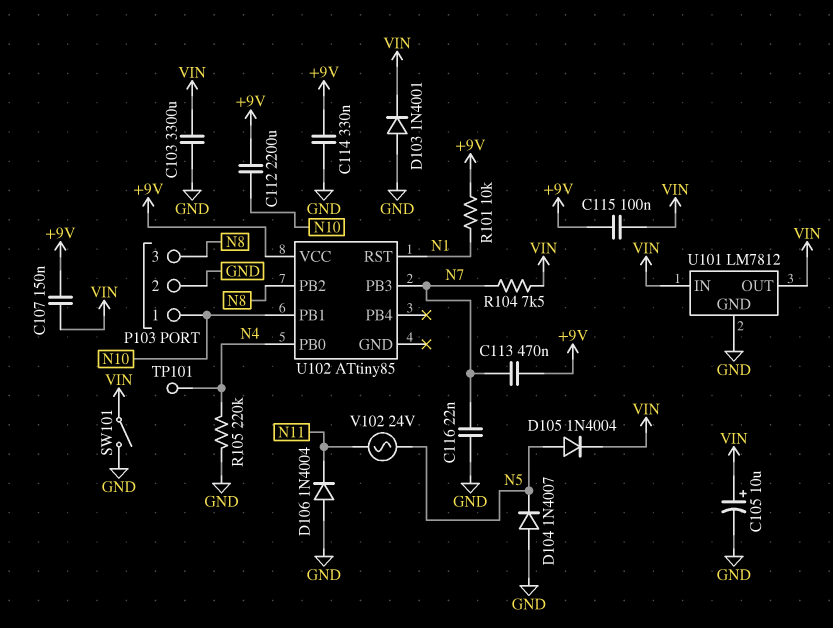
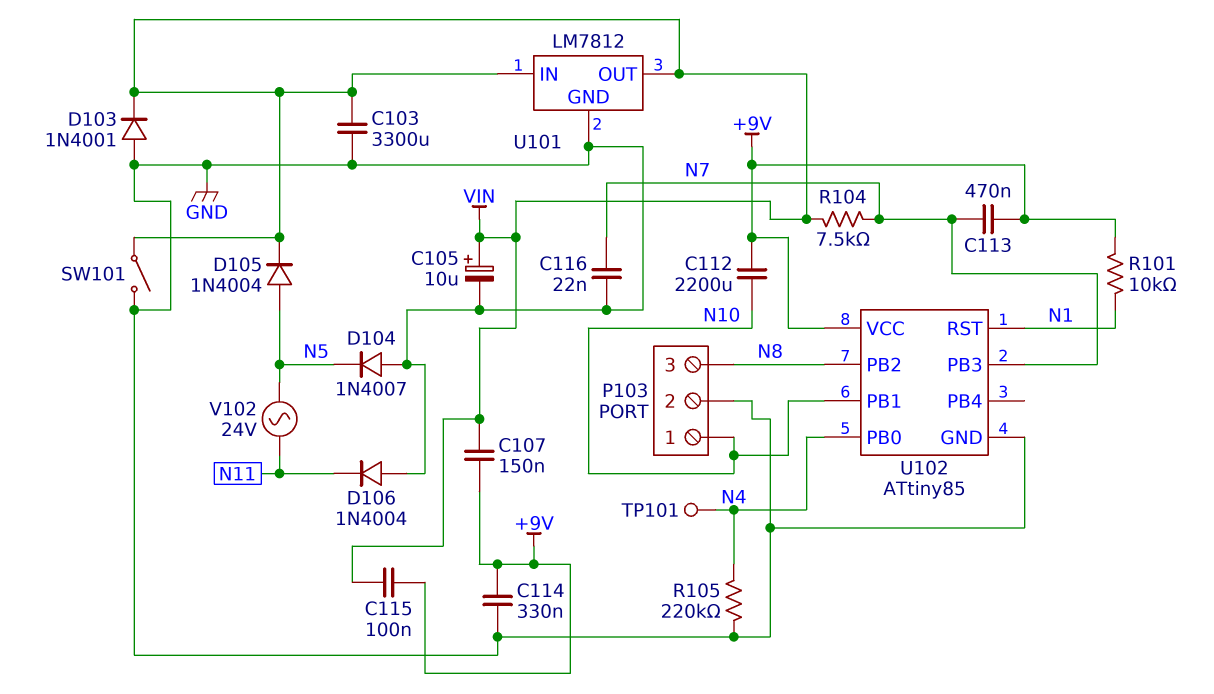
U102 pin GND: none -> GND

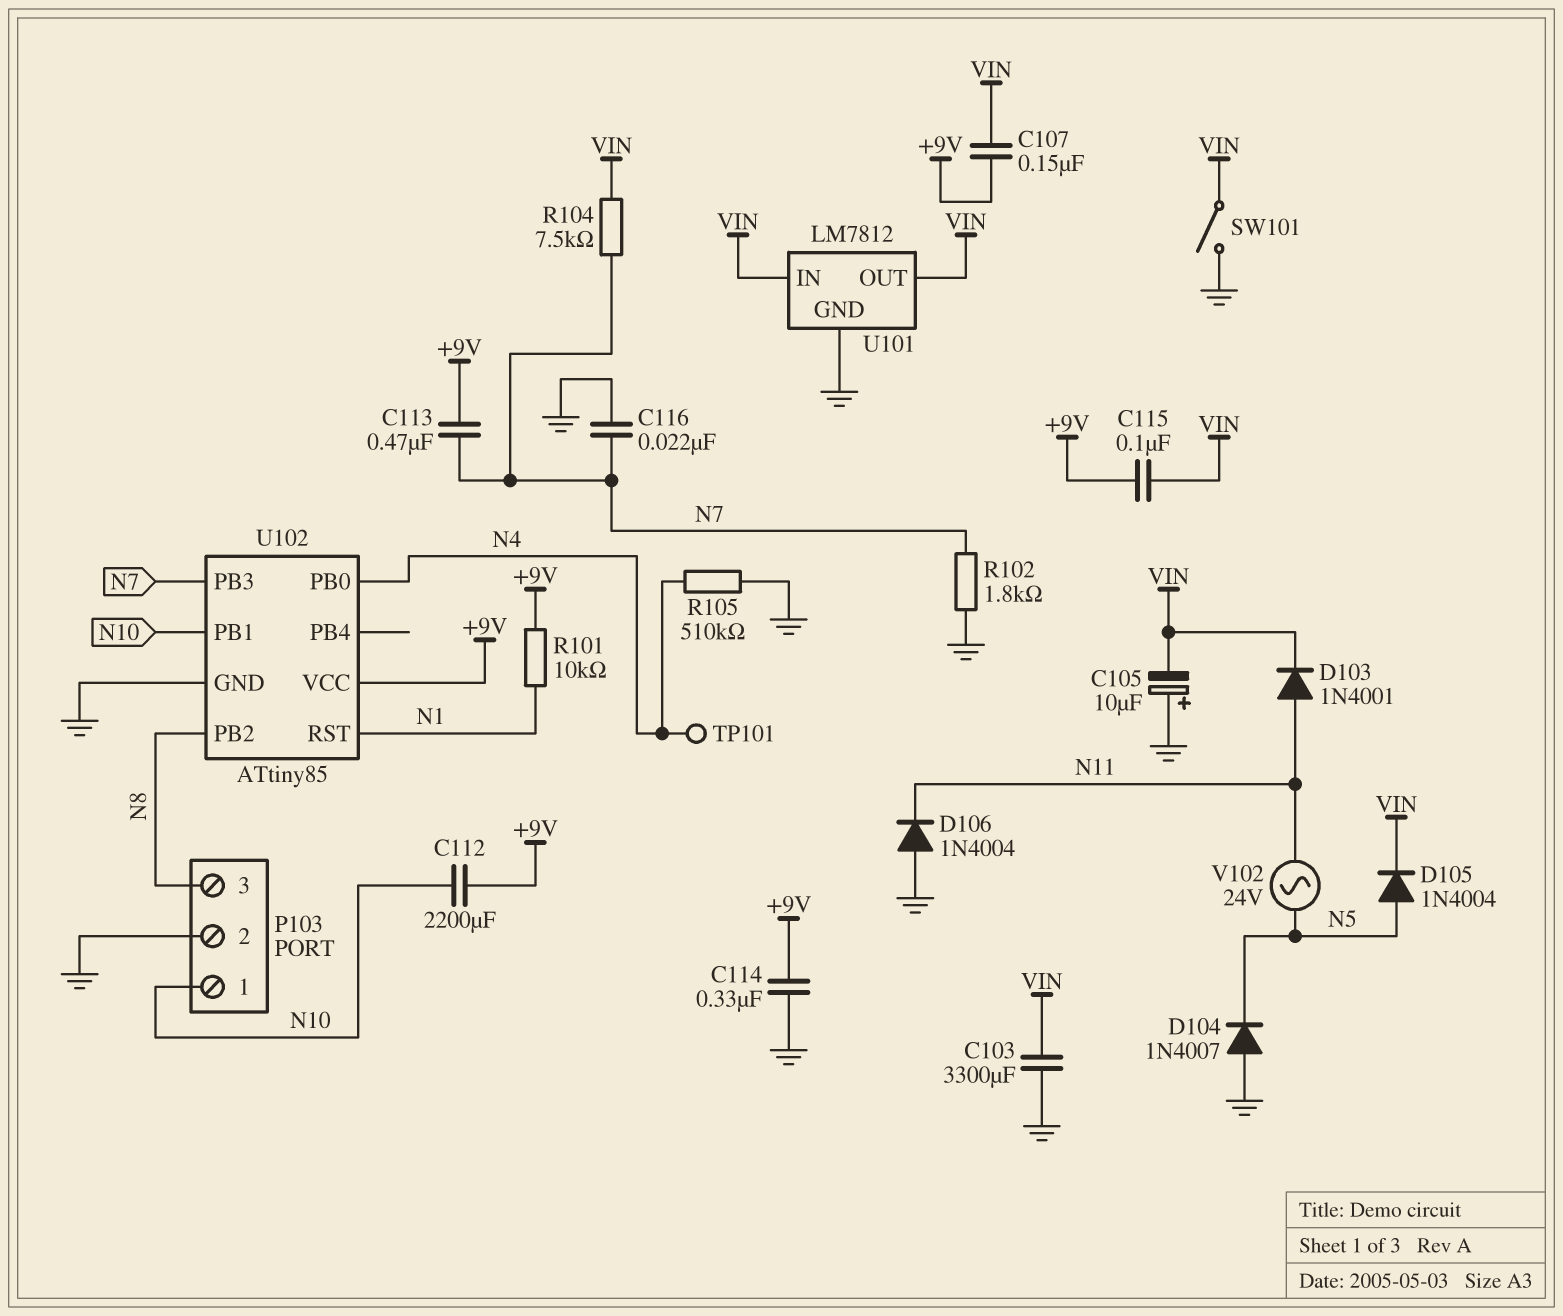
C105: 10uF (plus VIN, minus GND) -> 10uF (plus GND, minus VIN)
D103: diode 1N4001 (A GND, K VIN) -> diode 1N4001 (A N11, K VIN)
R102: none -> 1.8k (GND, N7)
R105: 220k (GND, N4) -> 510k (GND, N4)

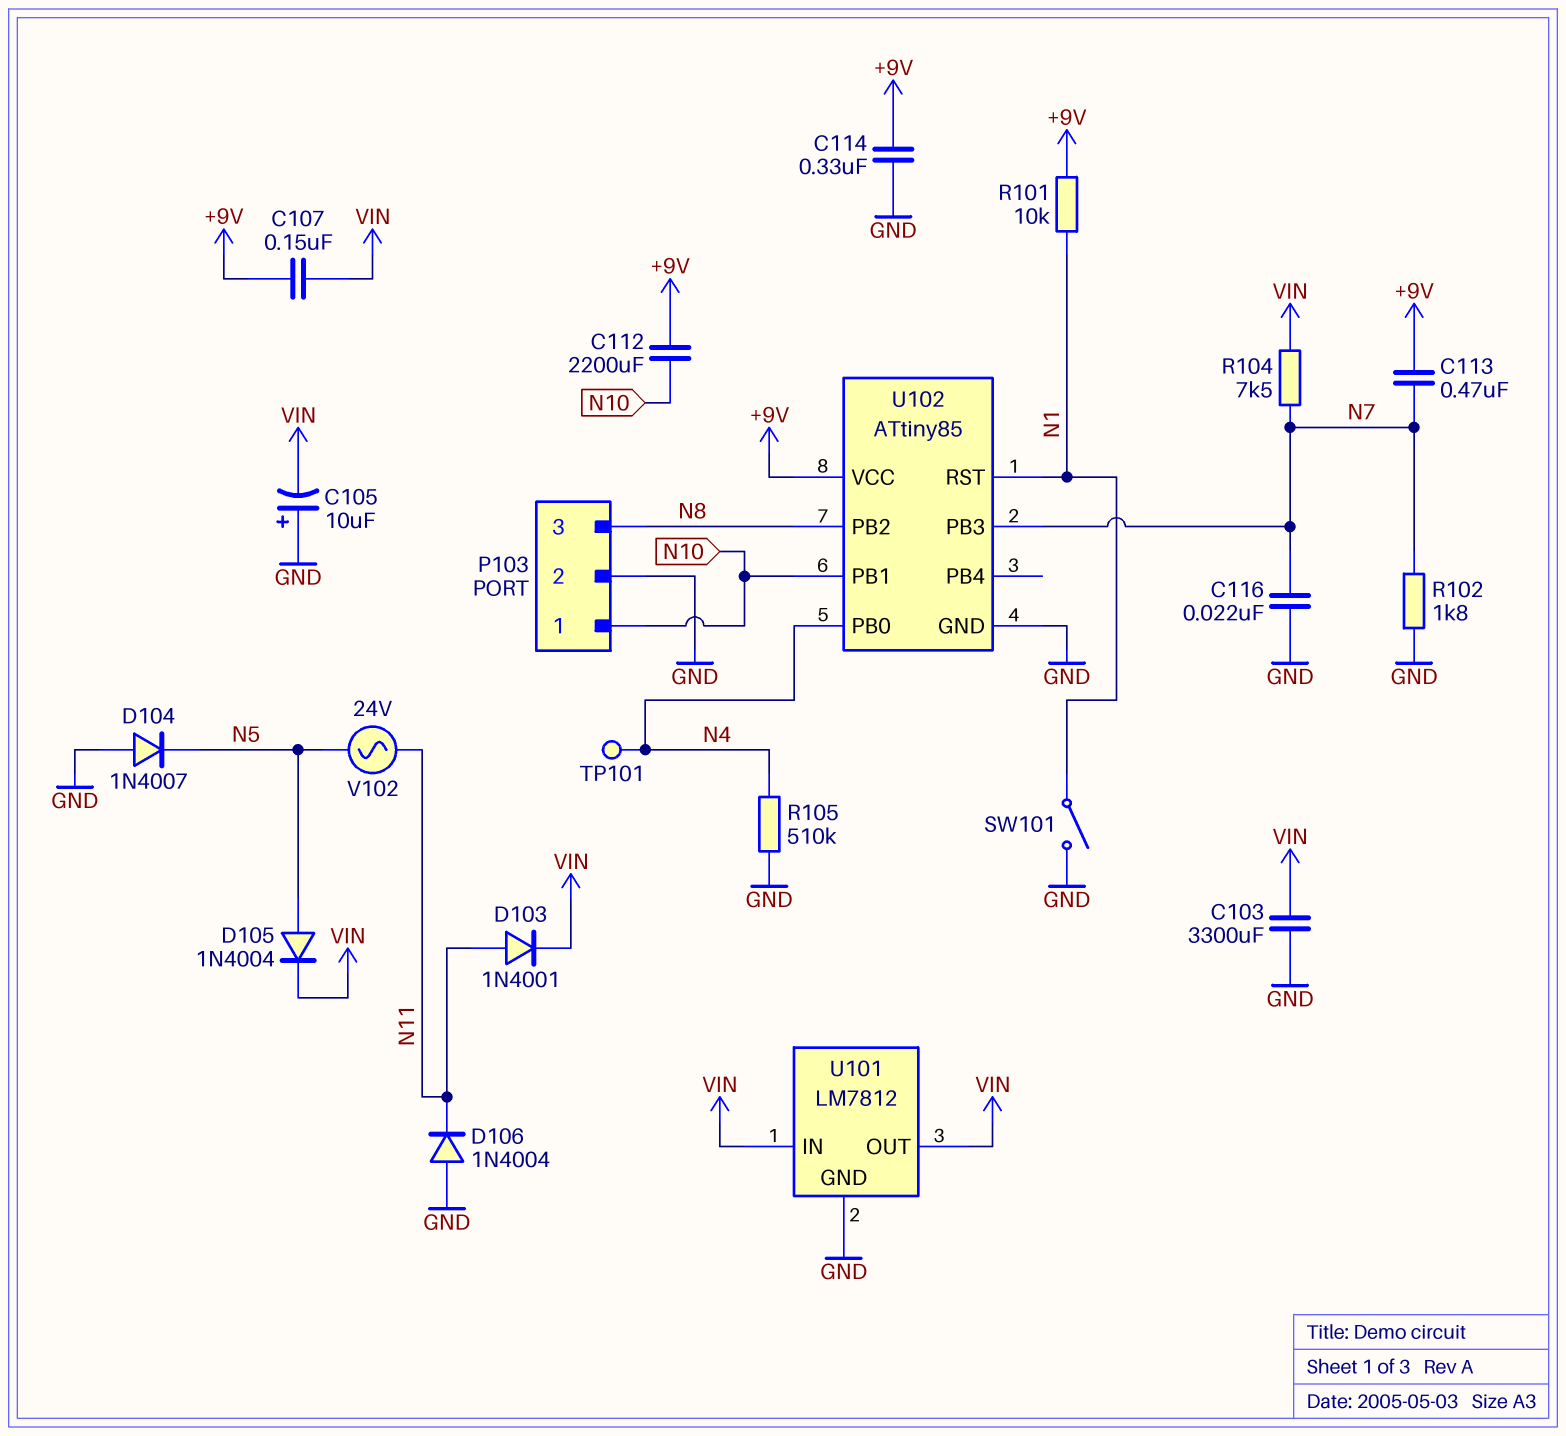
C115: 100nF (+9V, VIN) -> none
SW101: switch (GND, VIN) -> switch (GND, N1)

